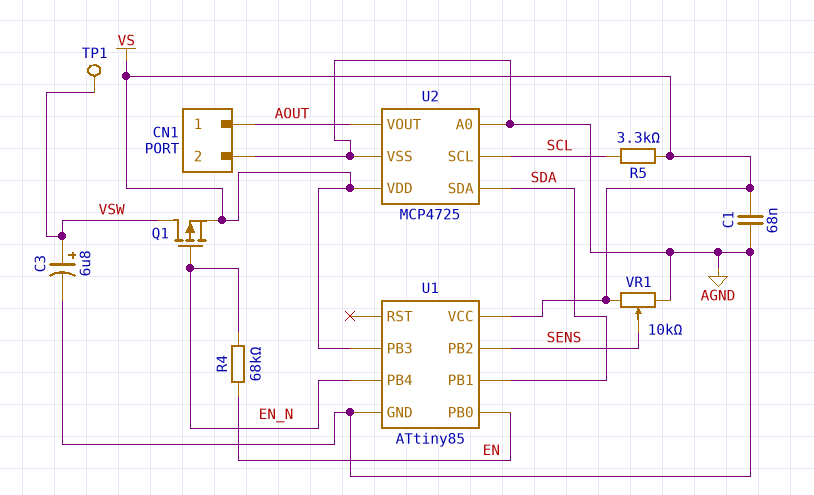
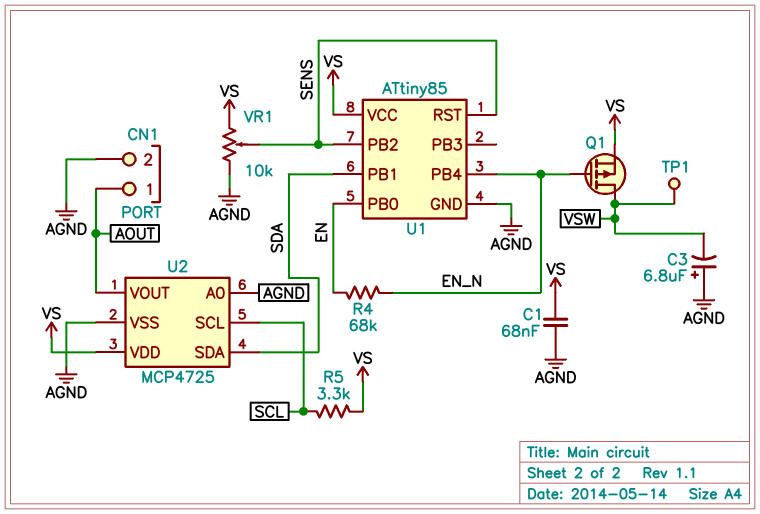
C3: 6.8uF (plus VSW, minus AGND) -> 6.8uF (plus AGND, minus VSW)
U1 pin PB3: VS -> none
U1 pin RST: none -> SENS

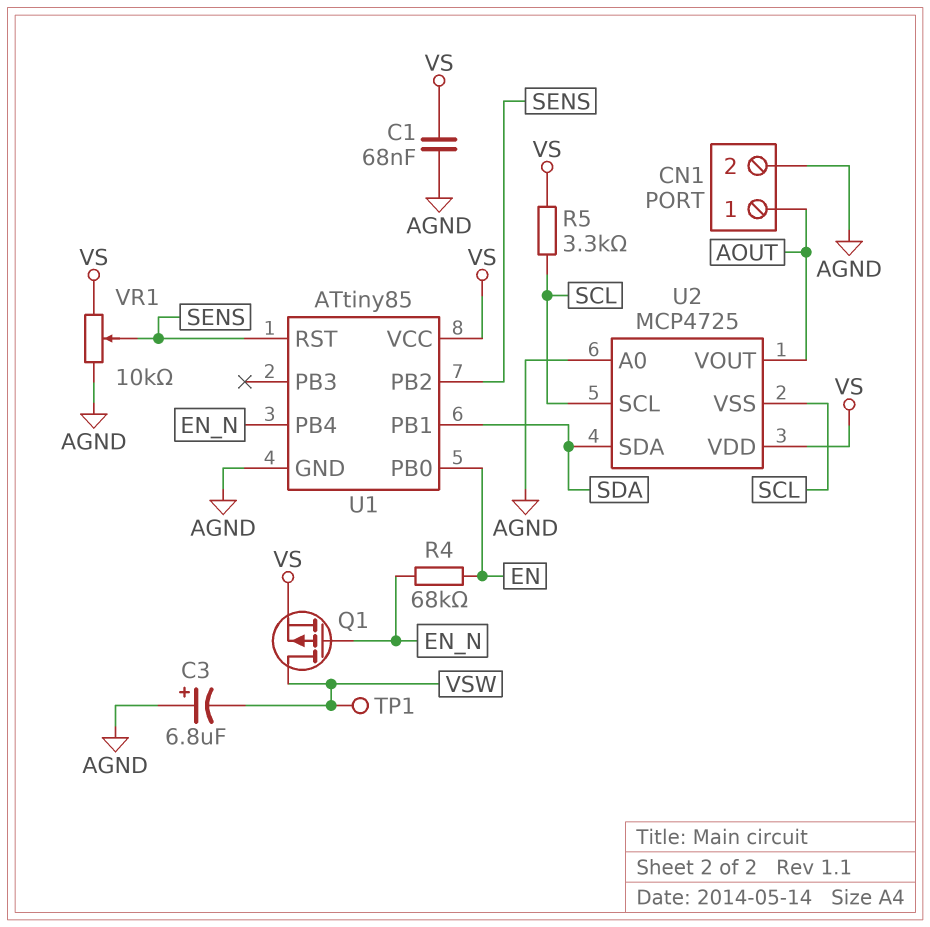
U2 pin VSS: AGND -> SCL

